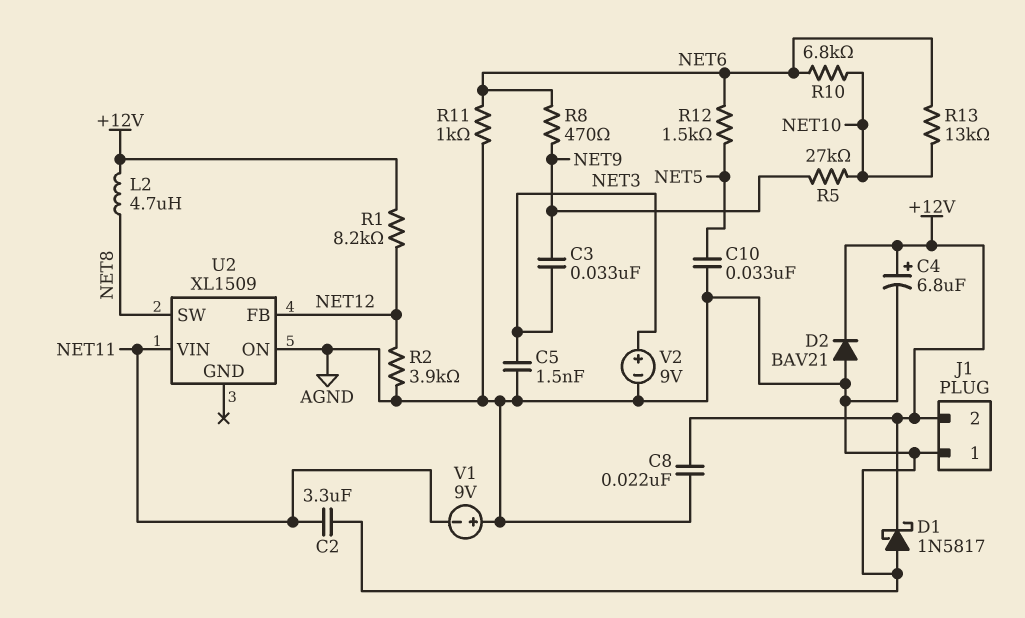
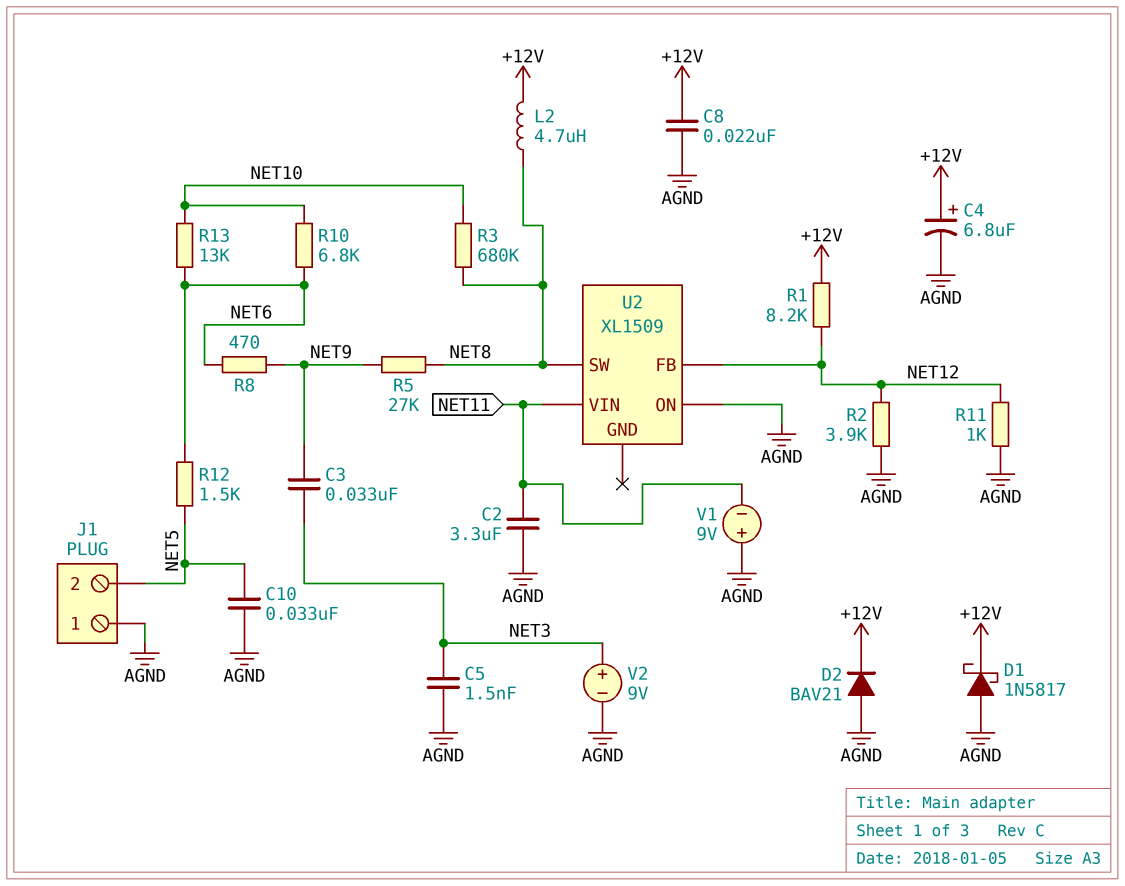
J1 pin 2: +12V -> NET5
R3: none -> 680k (NET8, NET10)
R5: 27k (NET9, NET10) -> 27k (NET8, NET9)
R11: 1k (AGND, NET6) -> 1k (AGND, NET12)

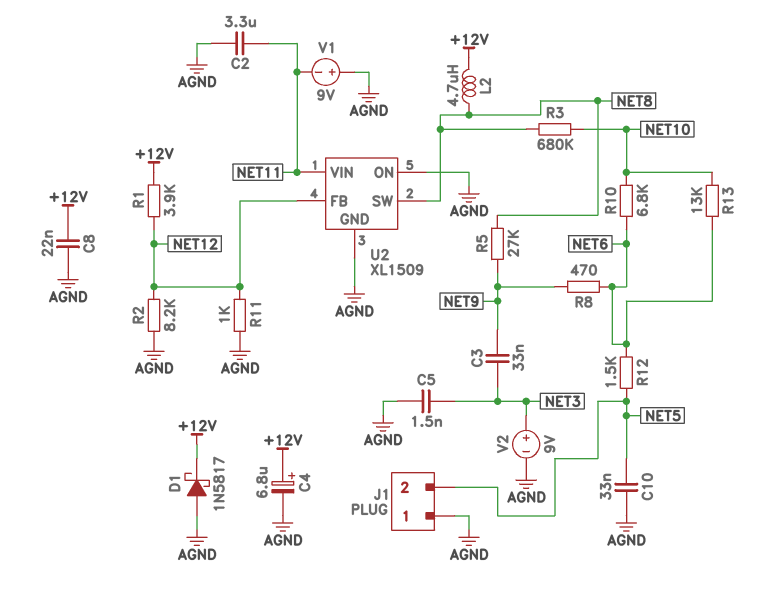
D2: diode BAV21 (A AGND, K +12V) -> none
R1: 8.2k (+12V, NET12) -> 3.9k (+12V, NET12)
R2: 3.9k (AGND, NET12) -> 8.2k (AGND, NET12)
U2 pin GND: none -> AGND

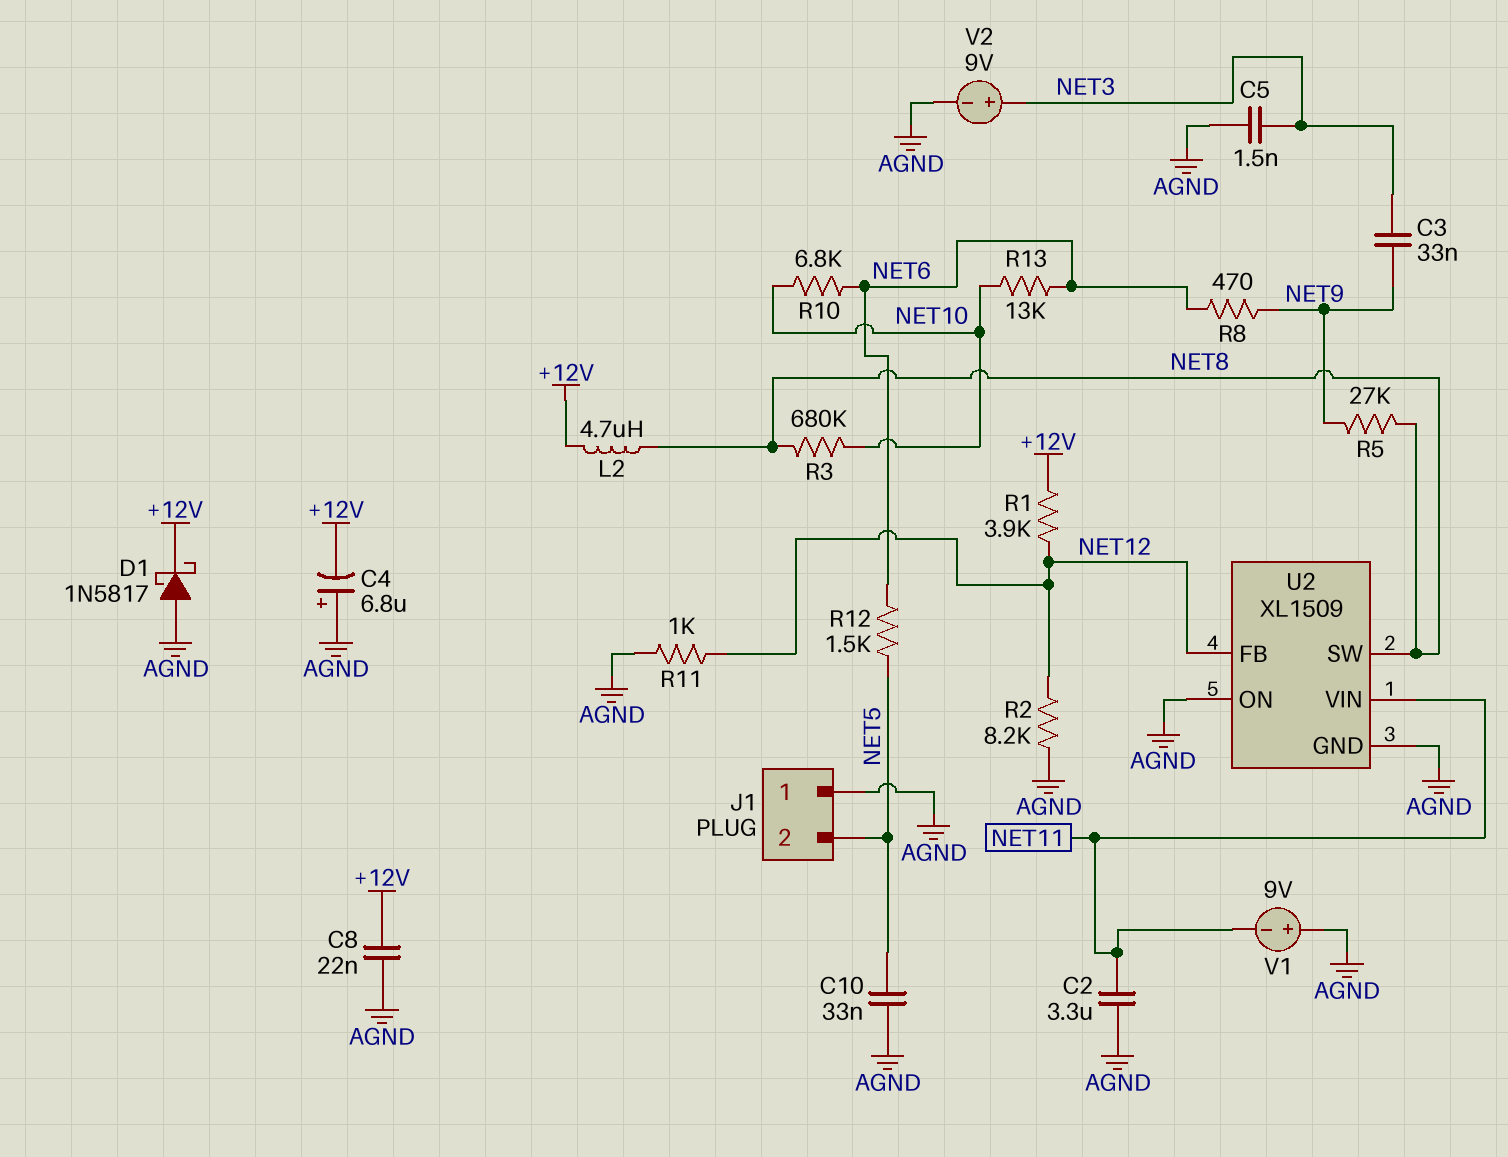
C4: 6.8uF (plus +12V, minus AGND) -> 6.8uF (plus AGND, minus +12V)

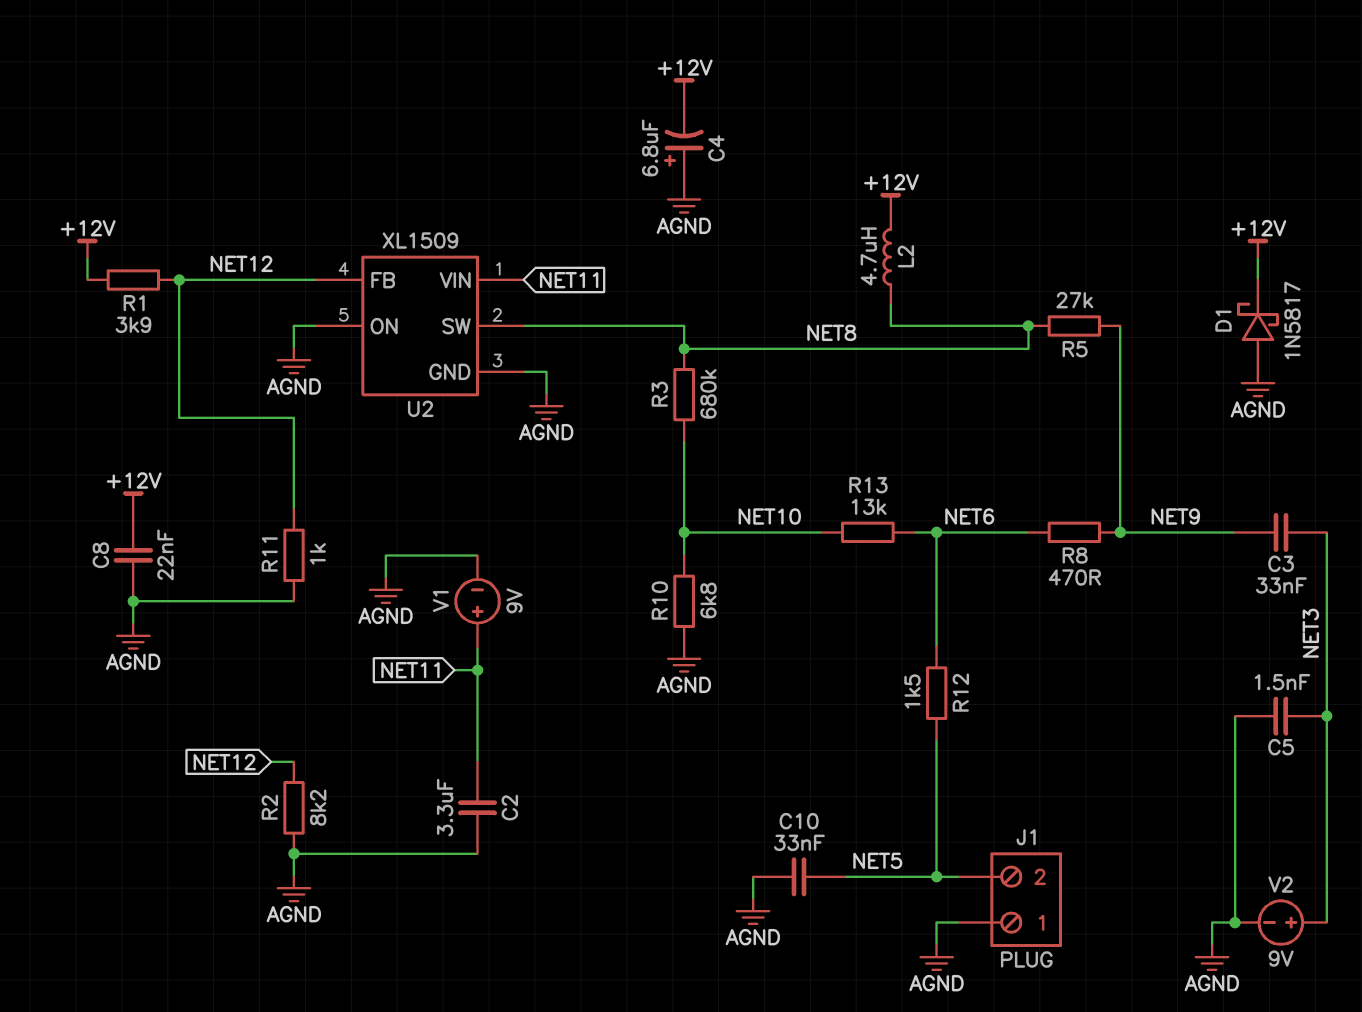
R10: 6.8k (NET6, NET10) -> 6.8k (AGND, NET10)
V1: 9V (plus AGND, minus NET11) -> 9V (plus NET11, minus AGND)

